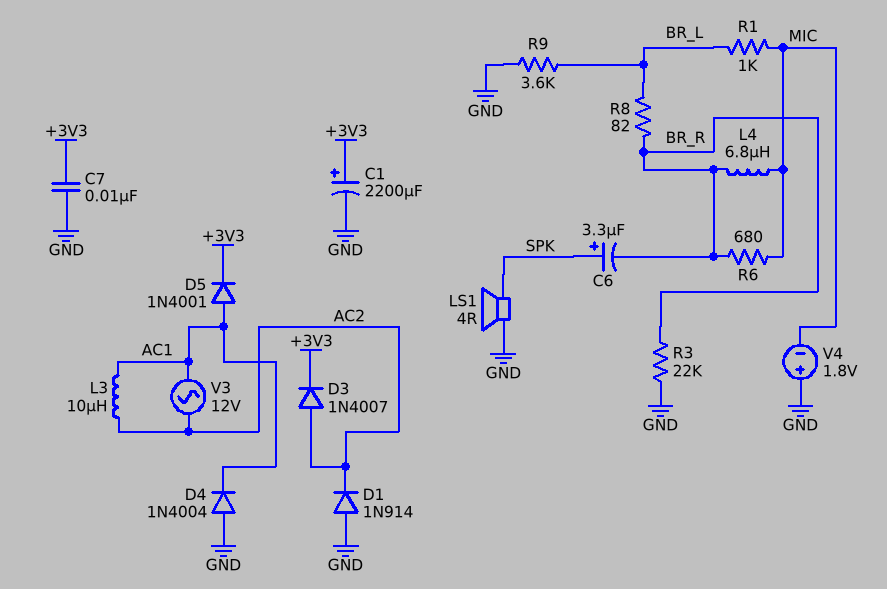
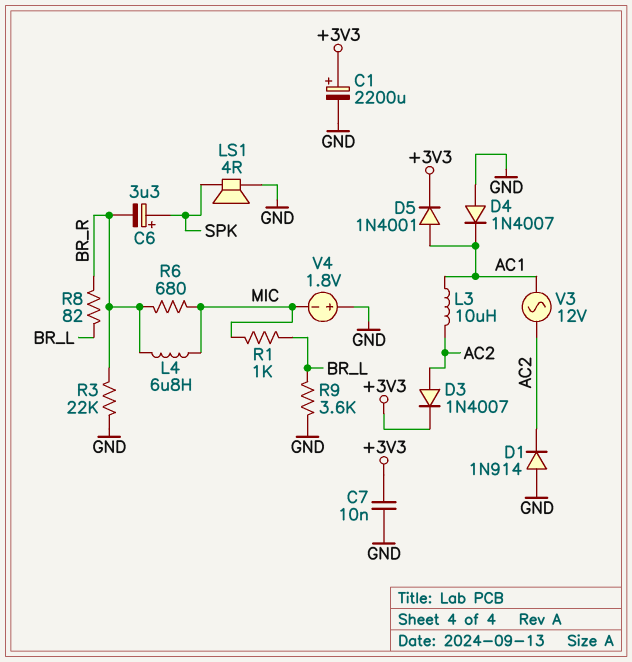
D4: diode 1N4004 (A GND, K AC1) -> diode 1N4007 (A GND, K AC1)

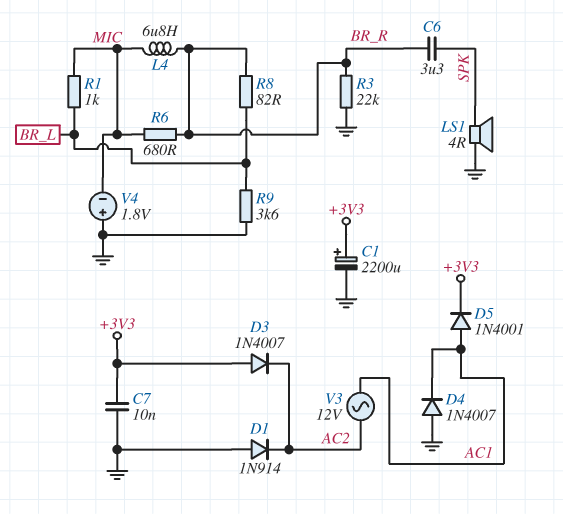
C6: 3.3uF (plus SPK, minus BR_R) -> 3.3uF (BR_R, SPK)
D3: diode 1N4007 (A AC2, K +3V3) -> diode 1N4007 (A +3V3, K AC2)
L3: 10uH (AC1, AC2) -> none

